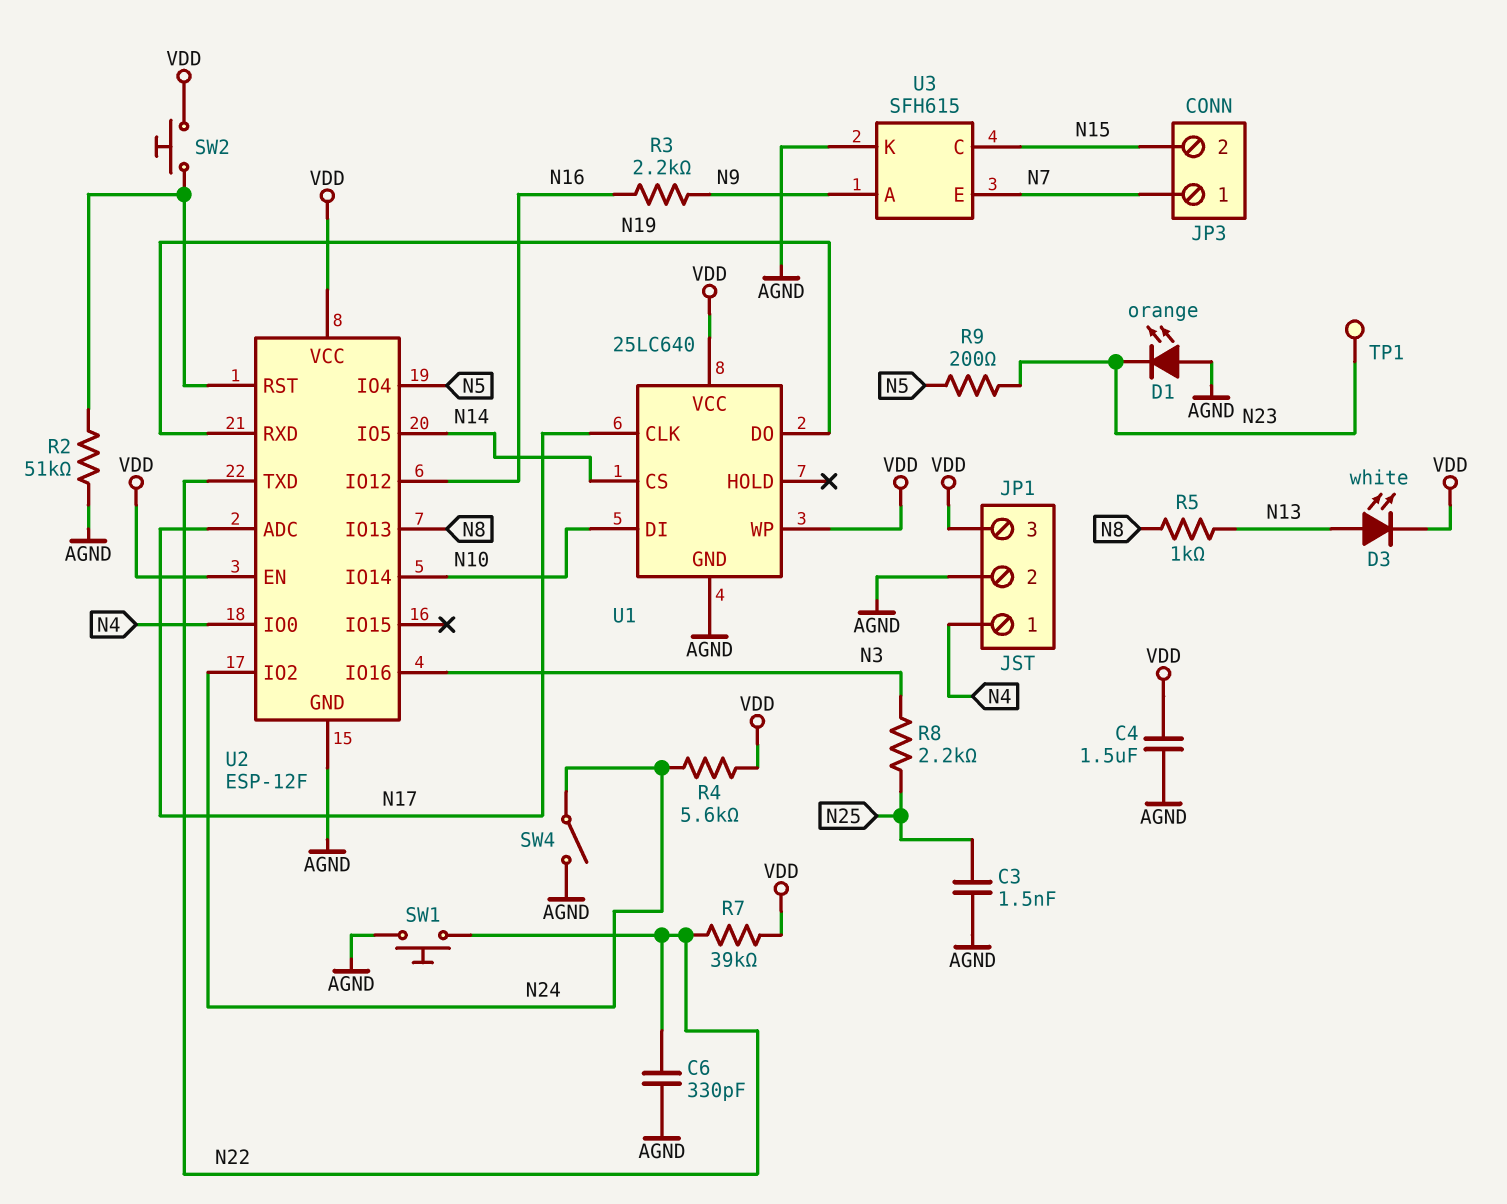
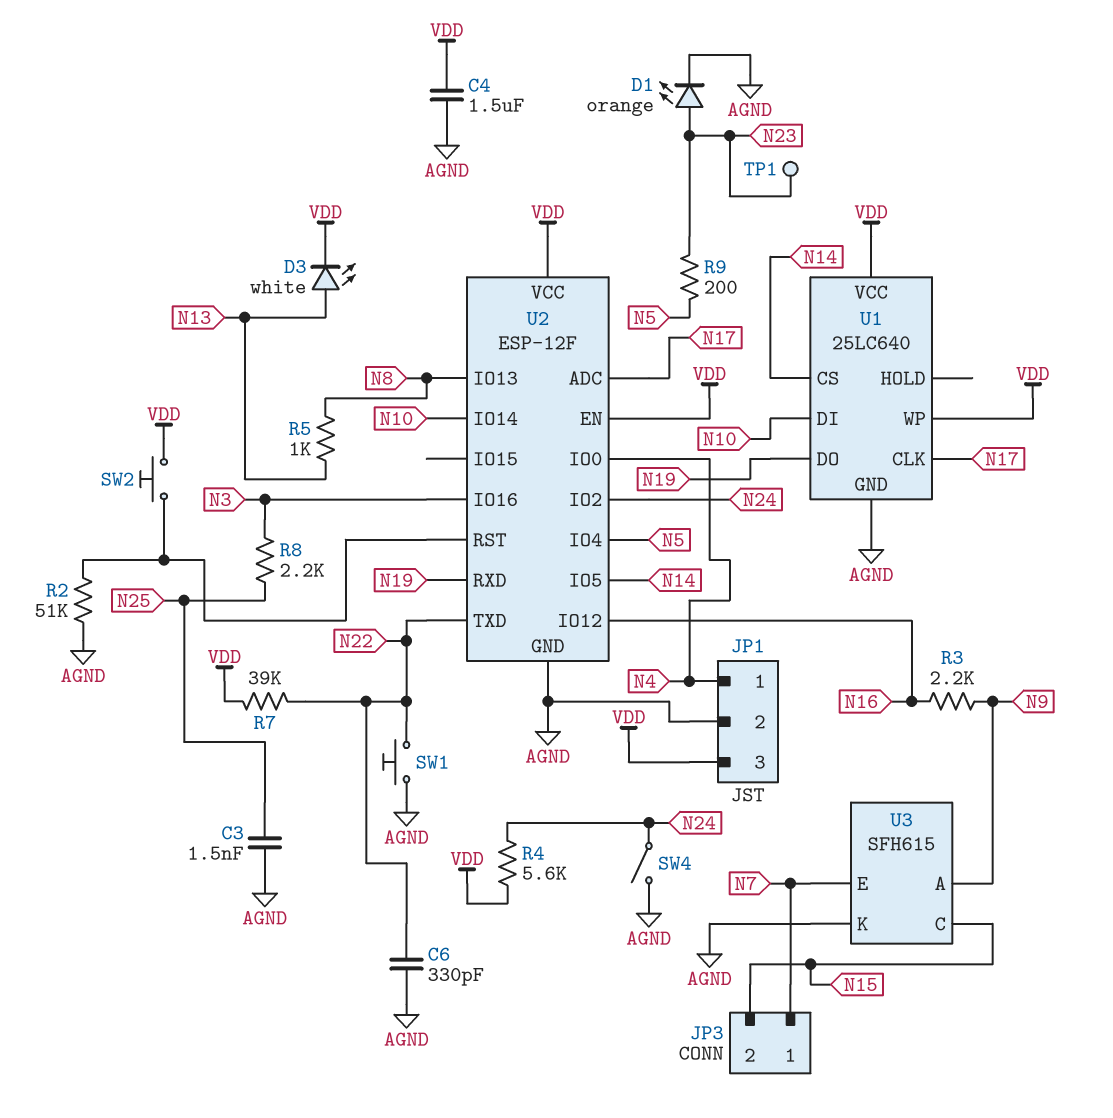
D1: LED orange (A AGND, K N23) -> LED orange (A N23, K AGND)

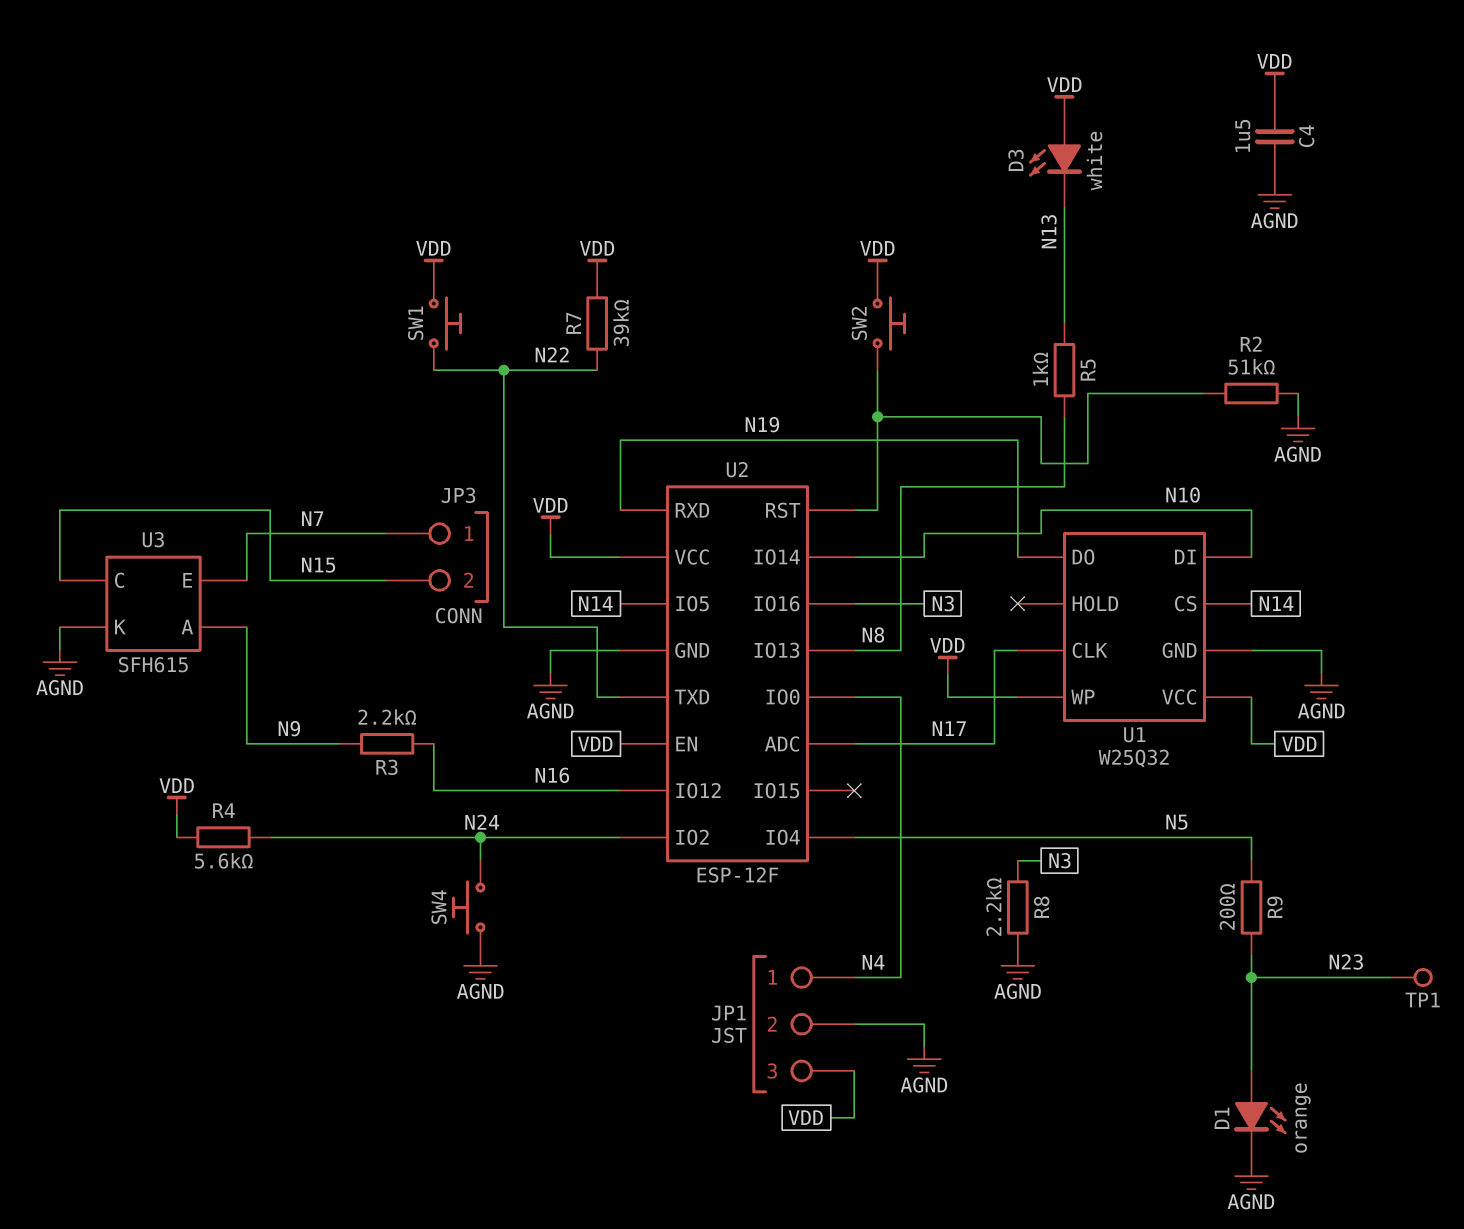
C3: 1.5nF (AGND, N25) -> none
C6: 330pF (AGND, N22) -> none
D3: LED white (A N13, K VDD) -> LED white (A VDD, K N13)
R8: 2.2k (N3, N25) -> 2.2k (AGND, N3)
SW1: button (AGND, N22) -> button (N22, VDD)
SW4: switch (AGND, N24) -> button (AGND, N24)
U1: 25LC640 -> W25Q32

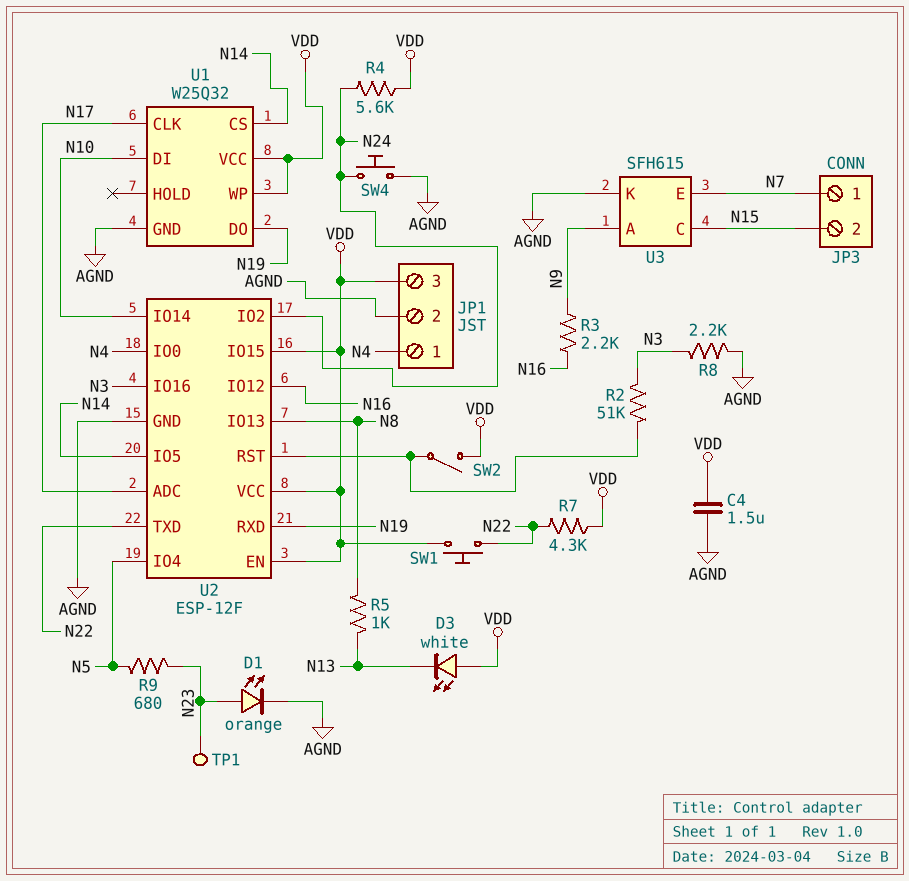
R2: 51k (AGND, U2/RST) -> 51k (N3, U2/RST)
R7: 39k (N22, VDD) -> 4.3k (N22, VDD)
R9: 200 (N5, N23) -> 680 (N5, N23)
SW2: button (U2/RST, VDD) -> switch (U2/RST, VDD)
U2 pin IO15: none -> VDD

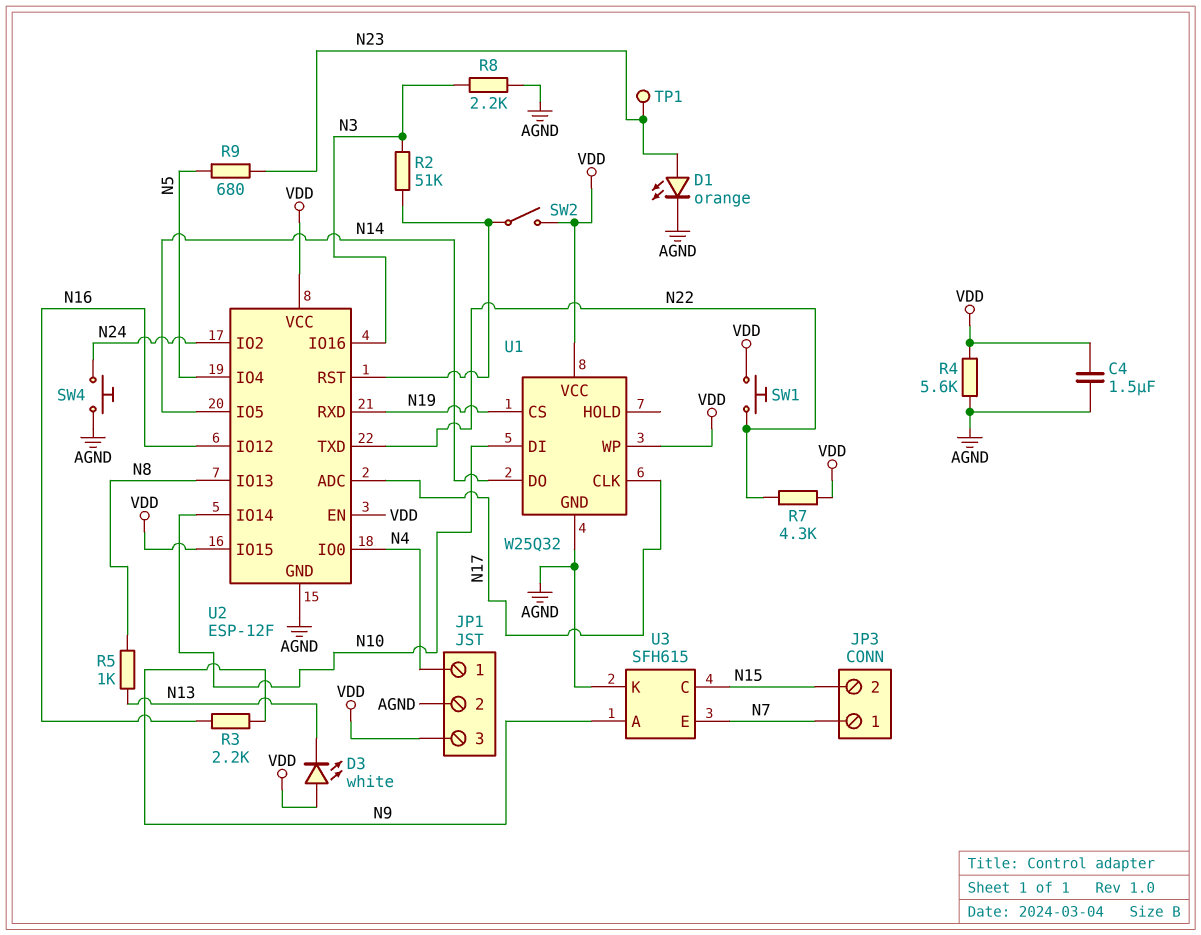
R4: 5.6k (N24, VDD) -> 5.6k (AGND, VDD)
U1 pin CS: N14 -> N19
U1 pin DO: N19 -> N14

